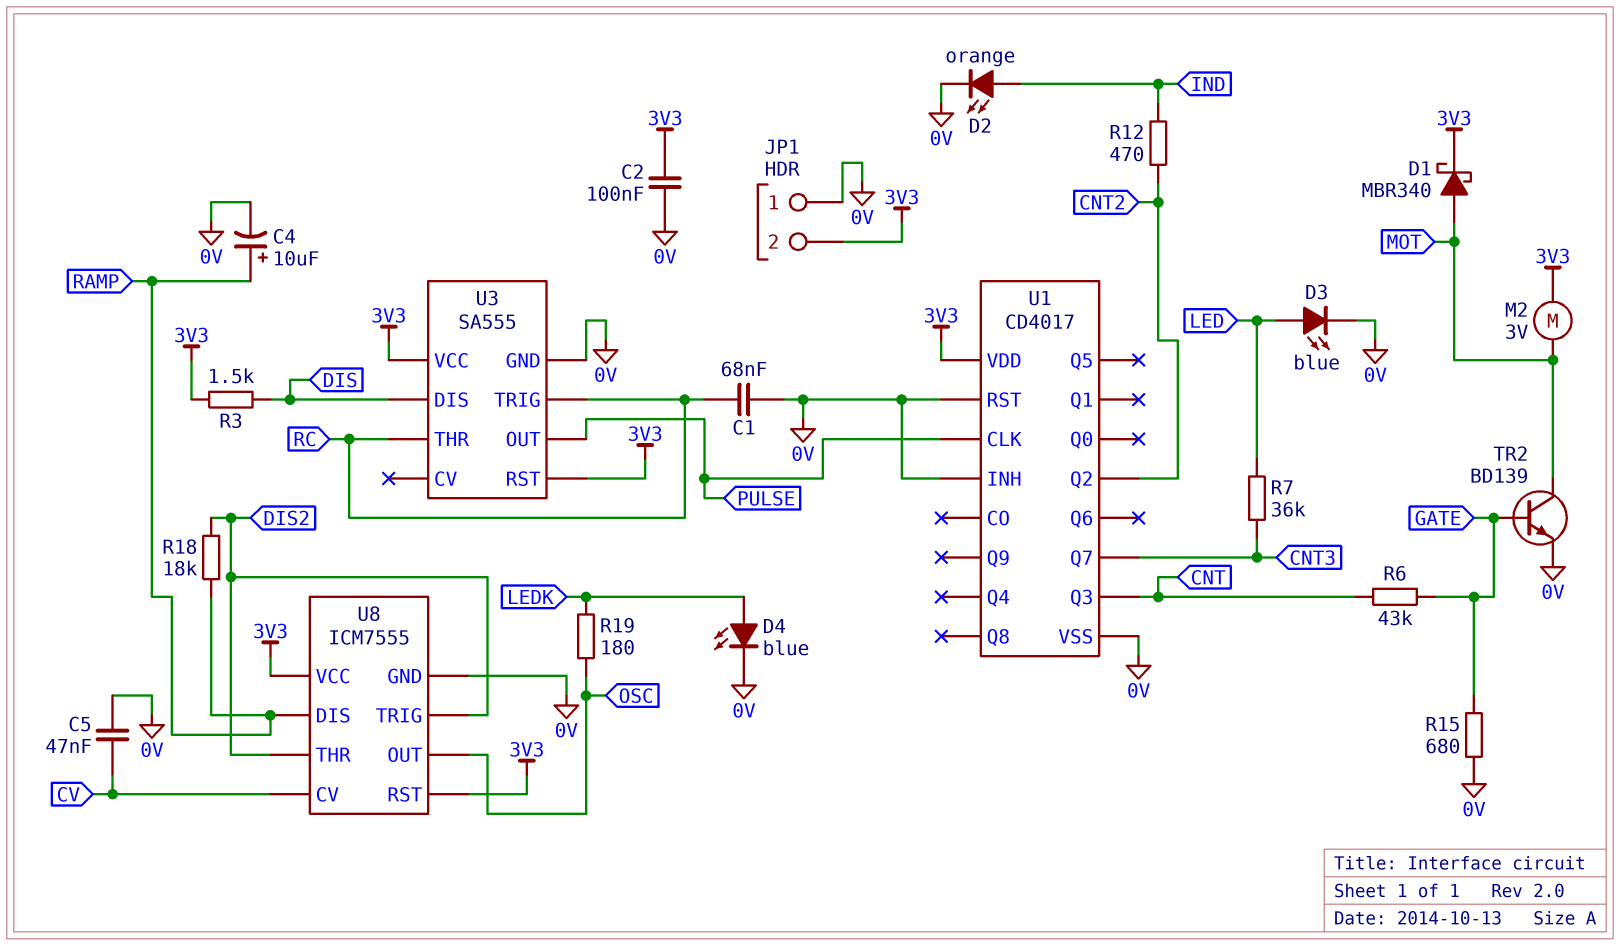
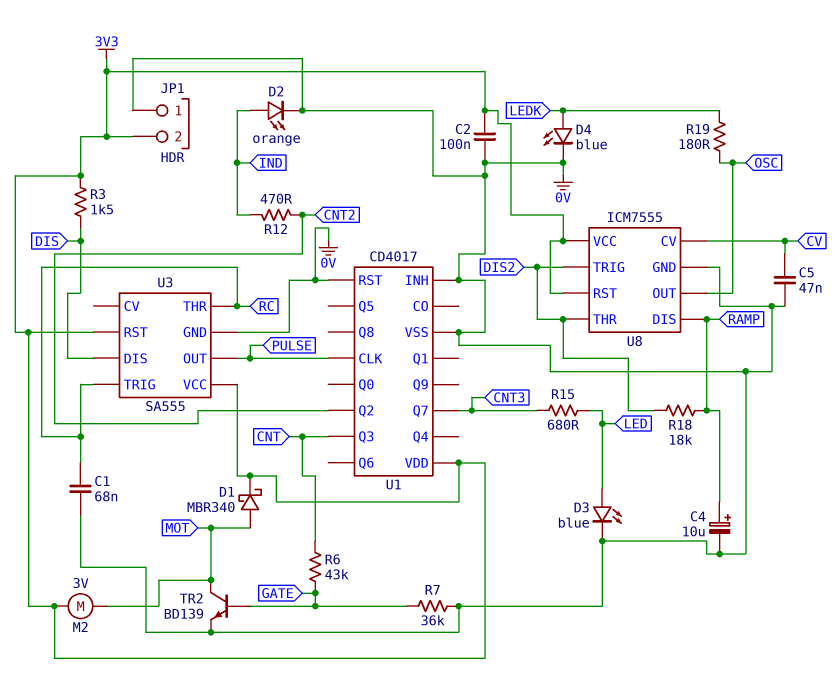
R7: 36k (CNT3, LED) -> 36k (0V, GATE)
R15: 680 (0V, GATE) -> 680 (CNT3, LED)

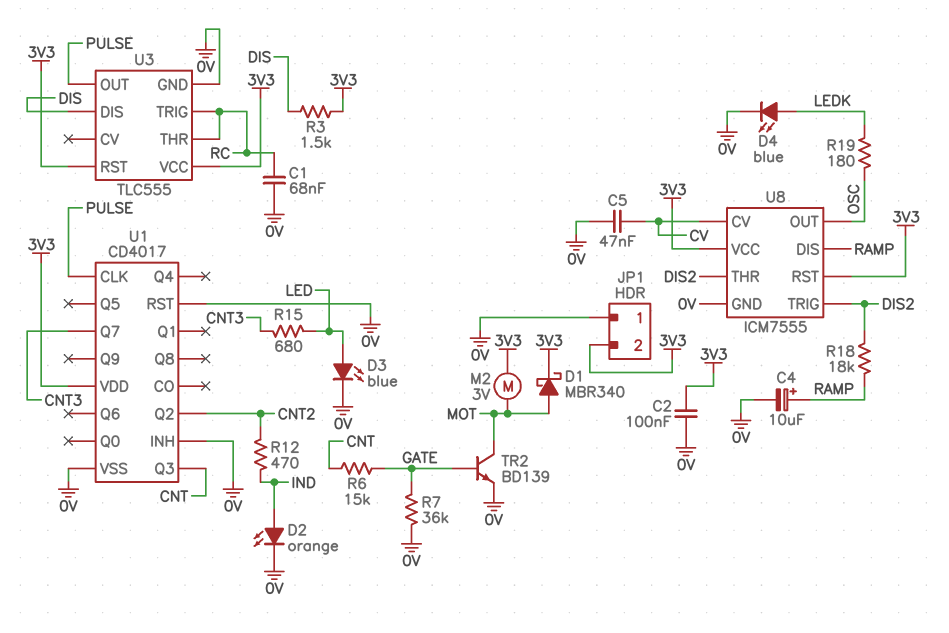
R6: 43k (CNT, GATE) -> 15k (CNT, GATE)
U3: SA555 -> TLC555

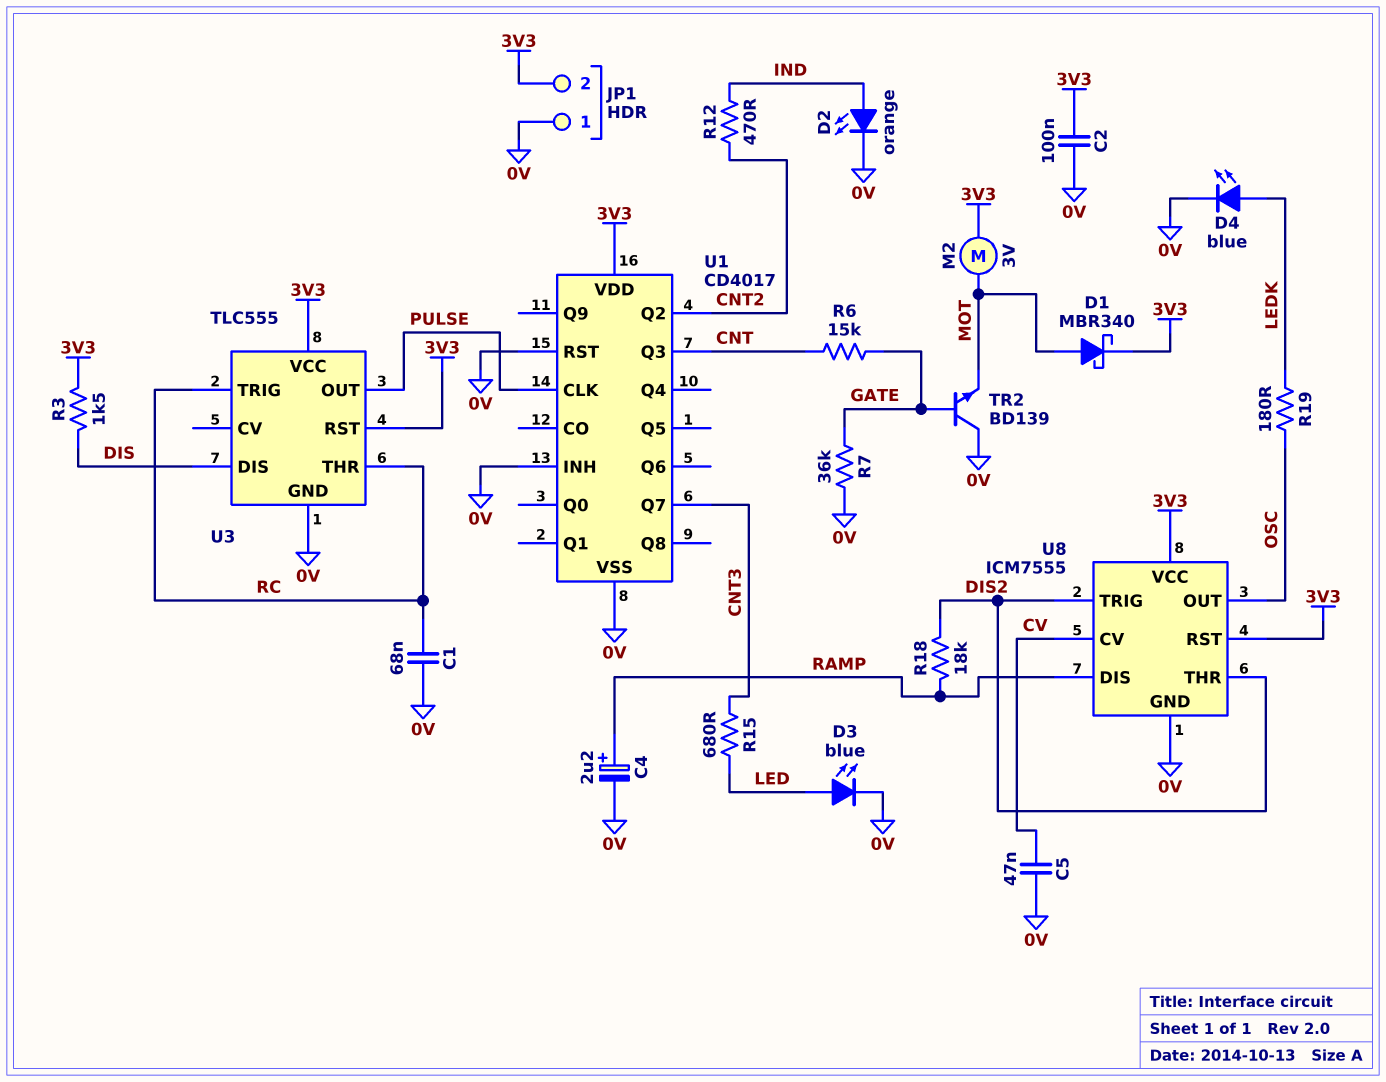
C4: 10uF (plus RAMP, minus 0V) -> 2.2uF (plus RAMP, minus 0V)
TR2: NPN BD139 (B GATE, C MOT, E 0V) -> NPN BD139 (B GATE, C 0V, E MOT)

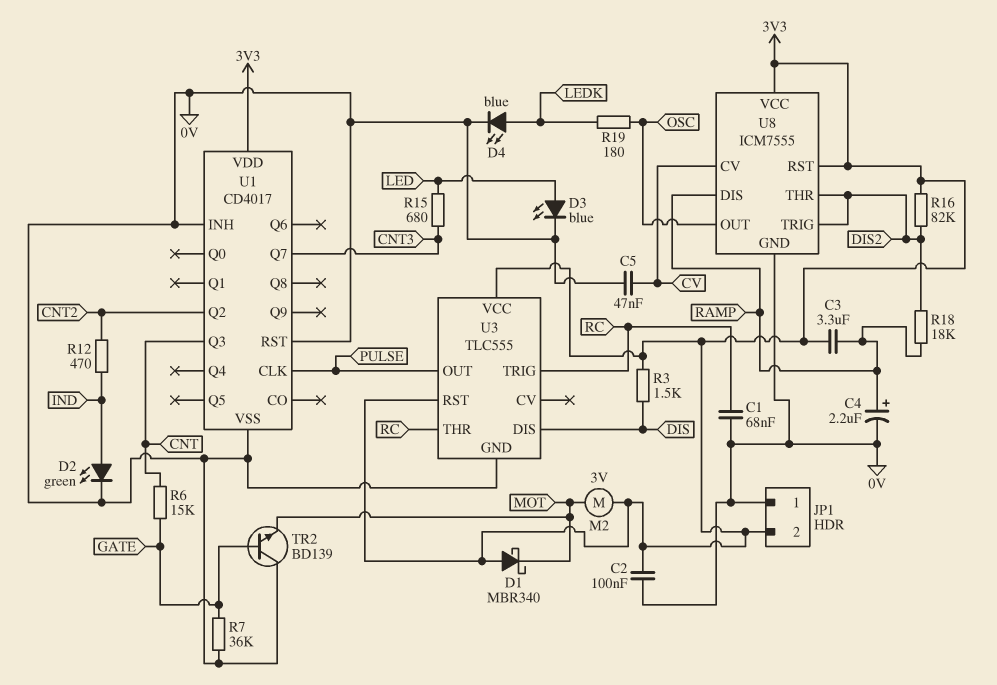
C3: none -> 3.3uF (3V3, RAMP)
D1: schottky MBR340 (A MOT, K 3V3) -> schottky MBR340 (A 3V3, K MOT)
D2: LED orange (A IND, K 0V) -> LED green (A IND, K 0V)
R16: none -> 82k (3V3, DIS2)

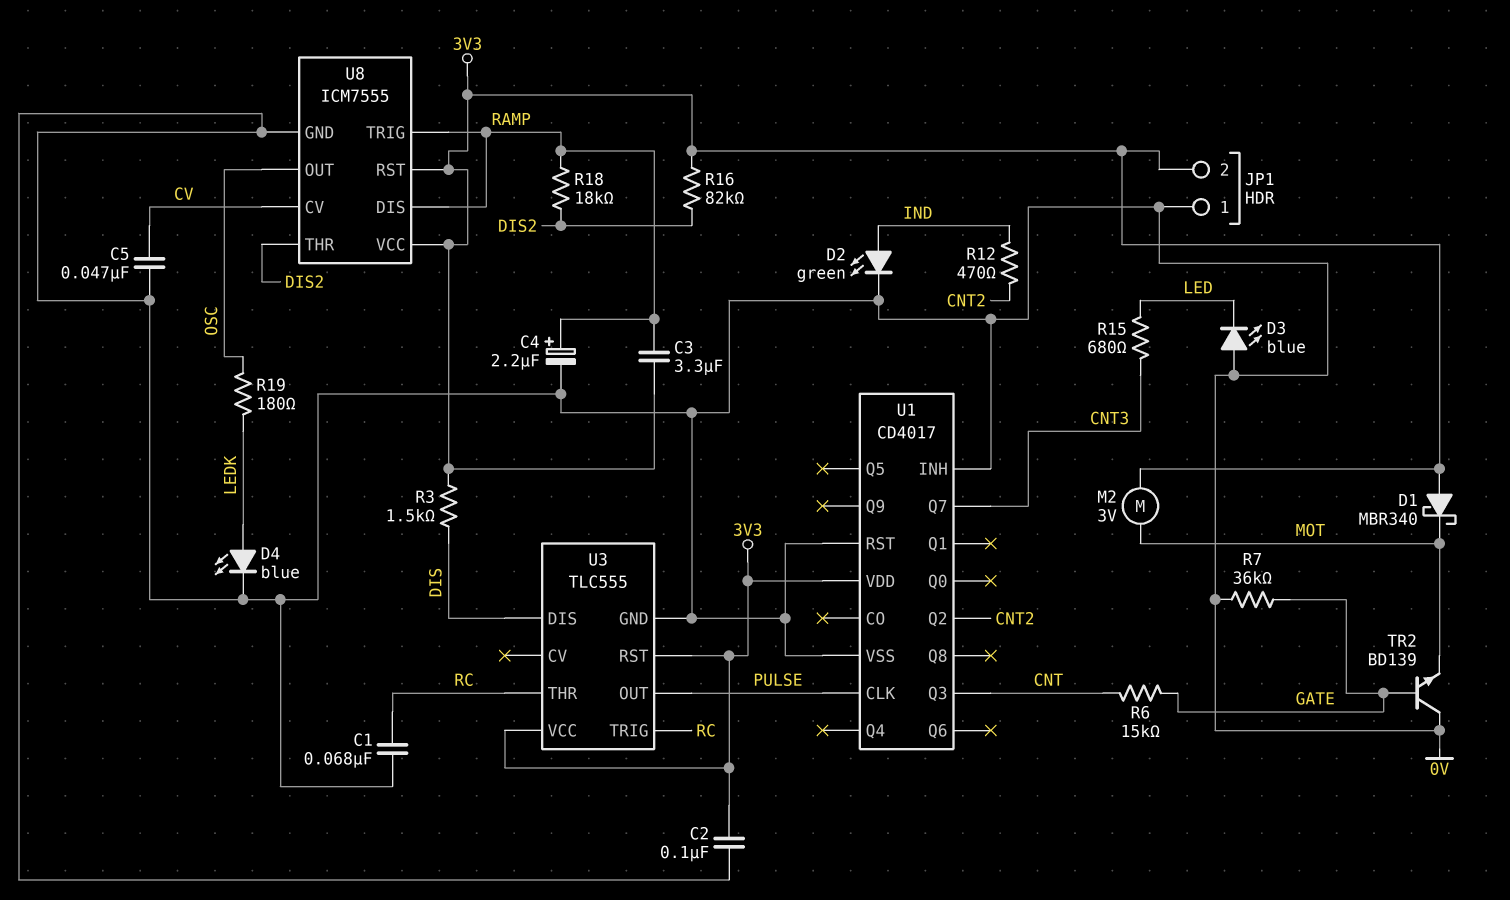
D3: LED blue (A LED, K 0V) -> LED blue (A 0V, K LED)
U8 pin TRIG: DIS2 -> RAMP

